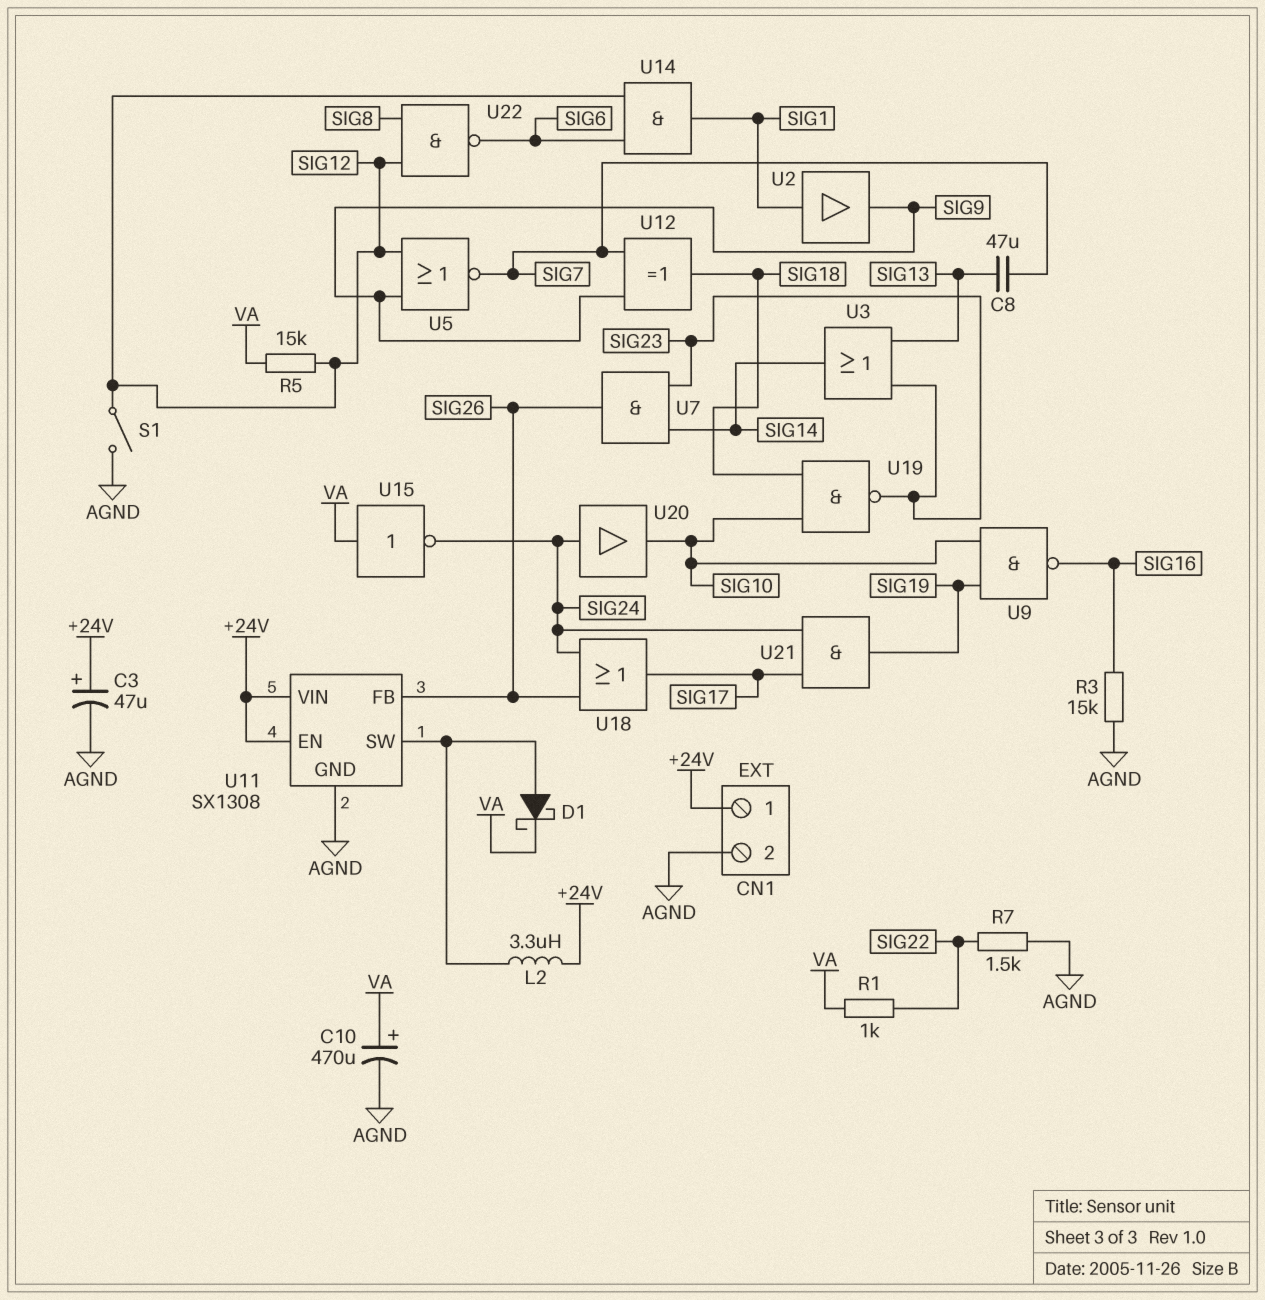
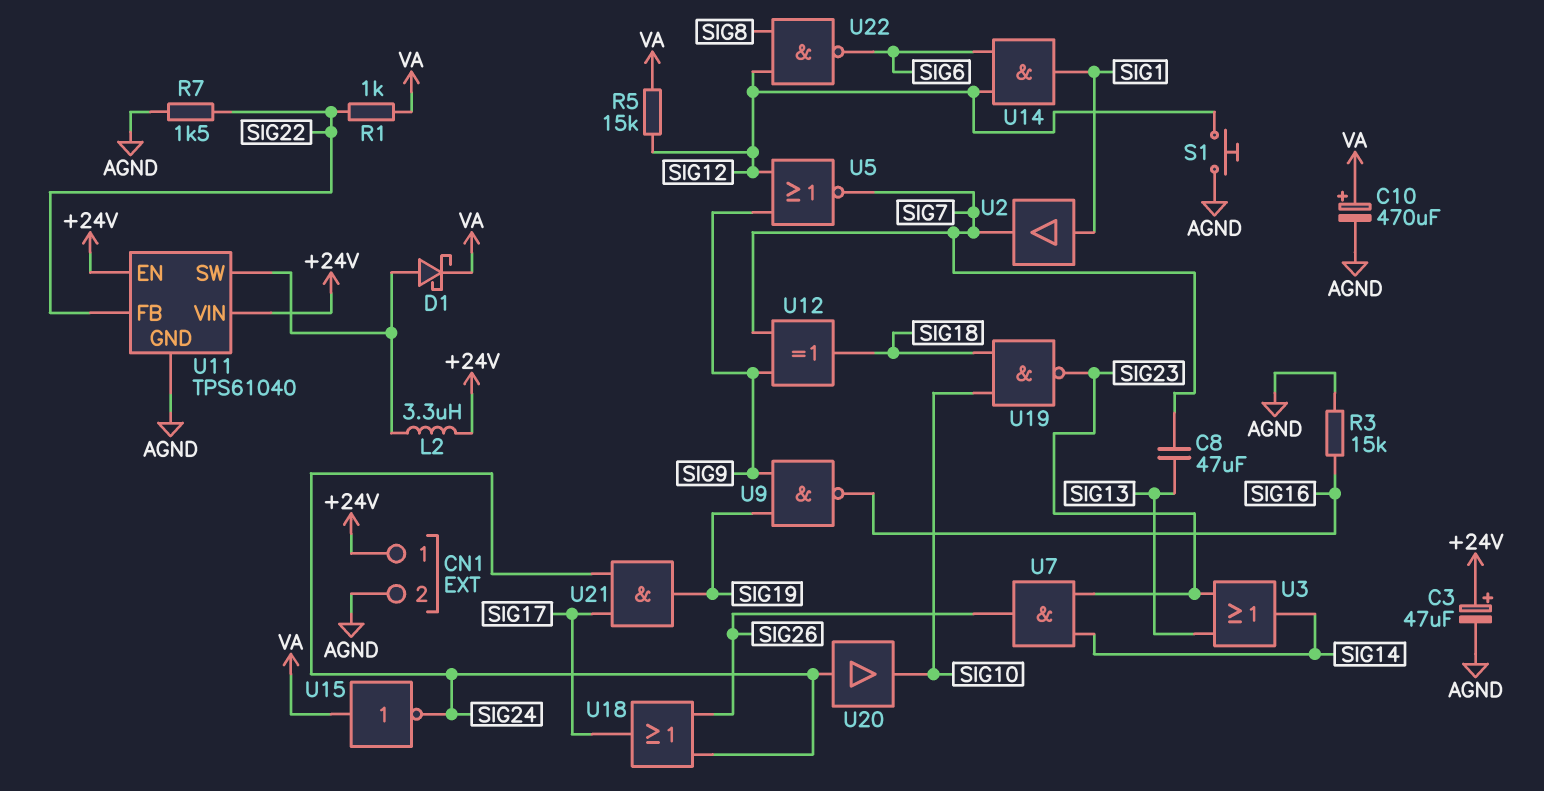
S1: switch (AGND, SIG12) -> button (AGND, SIG12)
U2: buffer (in SIG1, out SIG9) -> buffer (in SIG1, out SIG7)
U9: NAND (in SIG10, in SIG19, out SIG16) -> NAND (in SIG9, in SIG19, out SIG16)
U11: SX1308 -> TPS61040
U11 pin FB: SIG26 -> SIG22

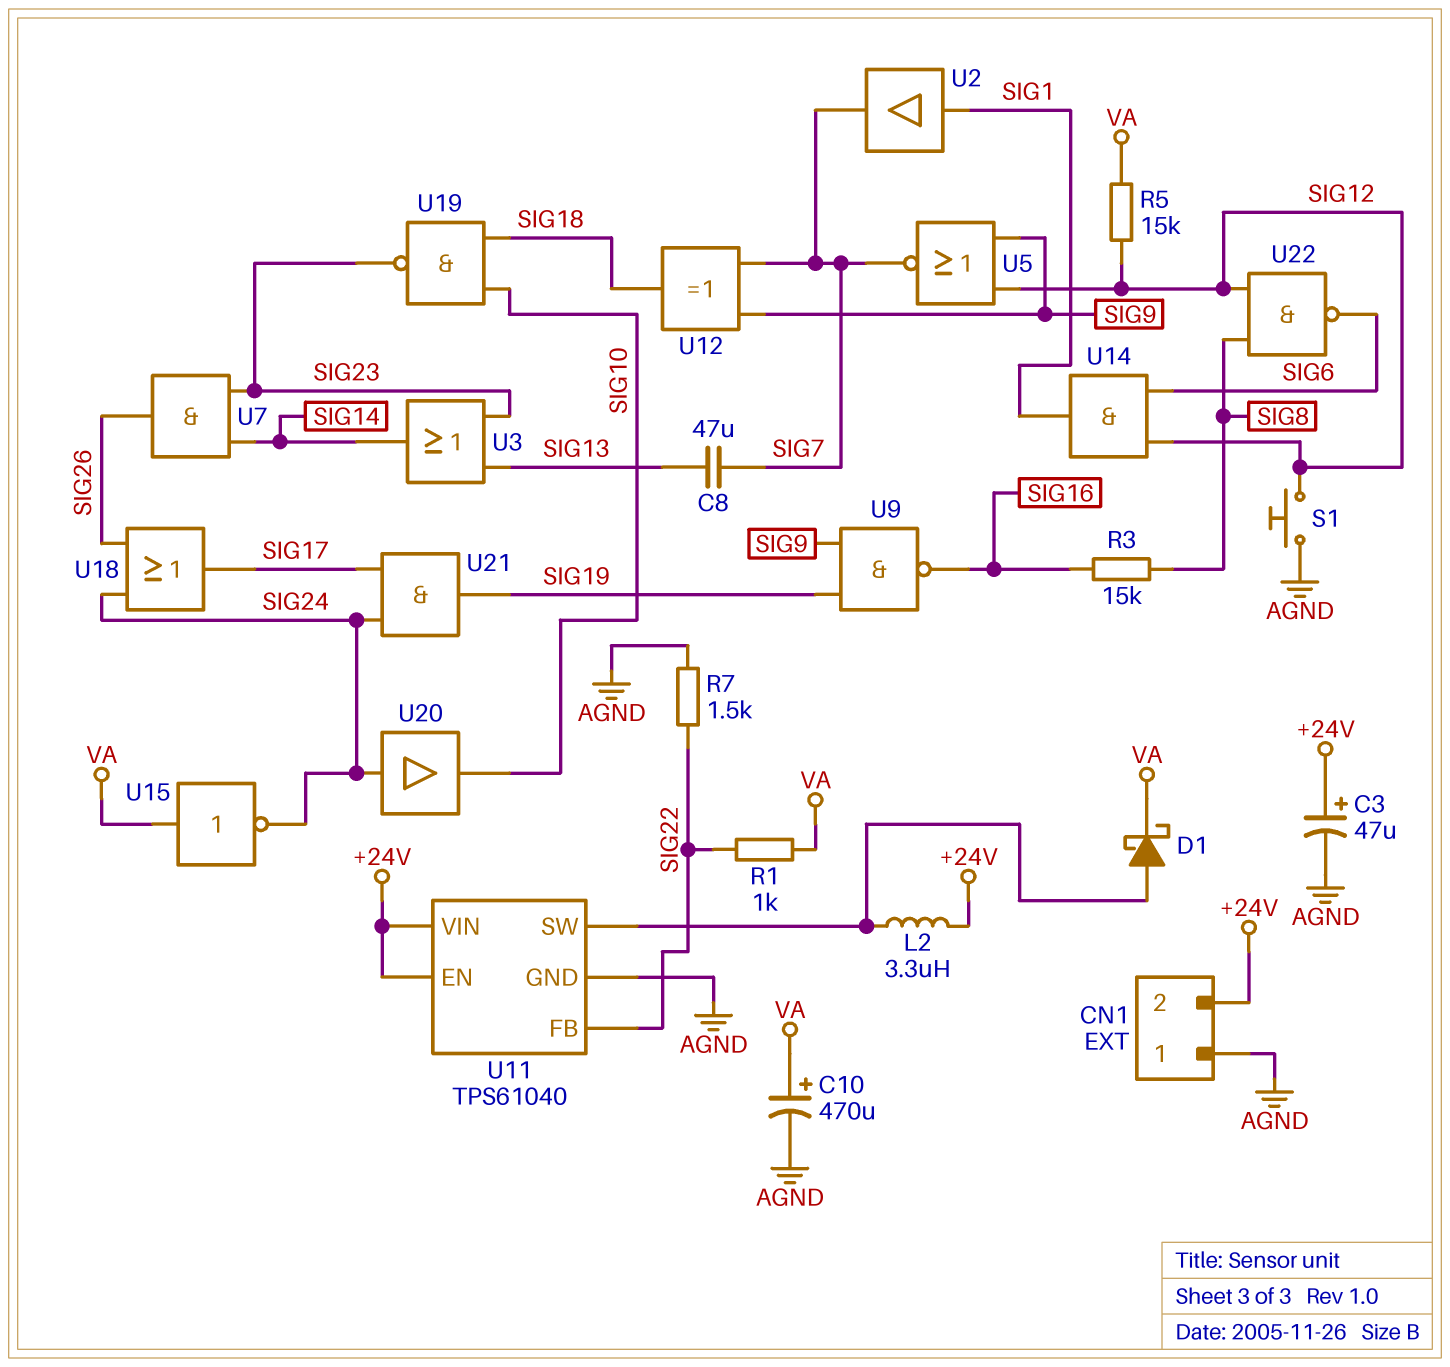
CN1 pin 1: +24V -> AGND
CN1 pin 2: AGND -> +24V
R3: 15k (AGND, SIG16) -> 15k (SIG8, SIG16)

